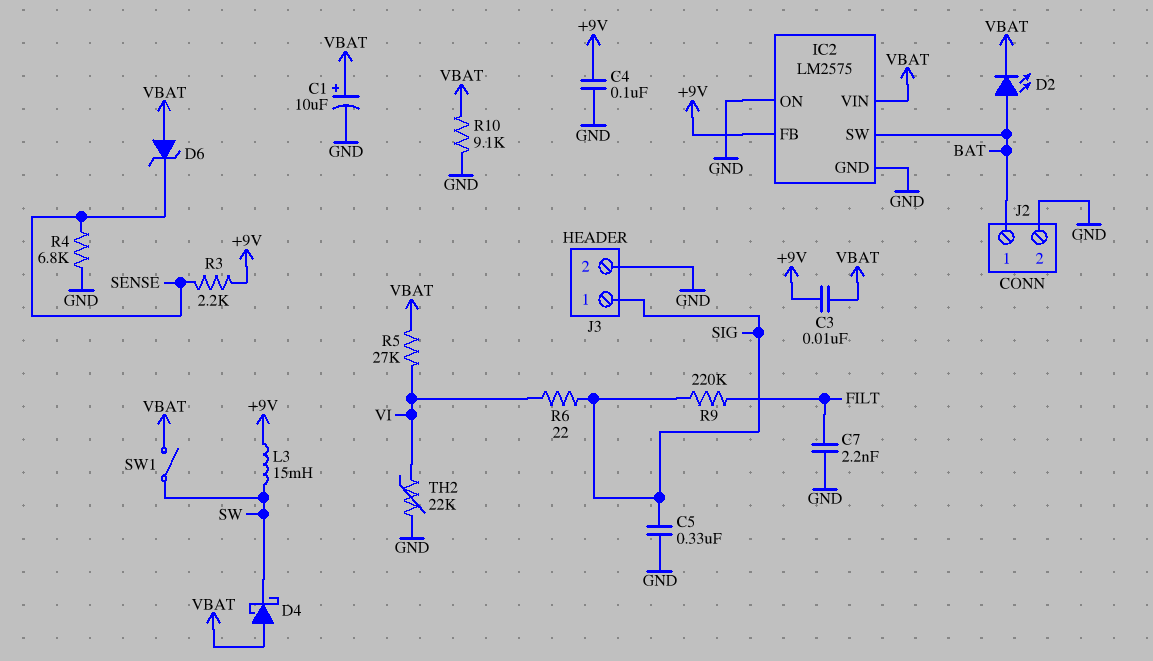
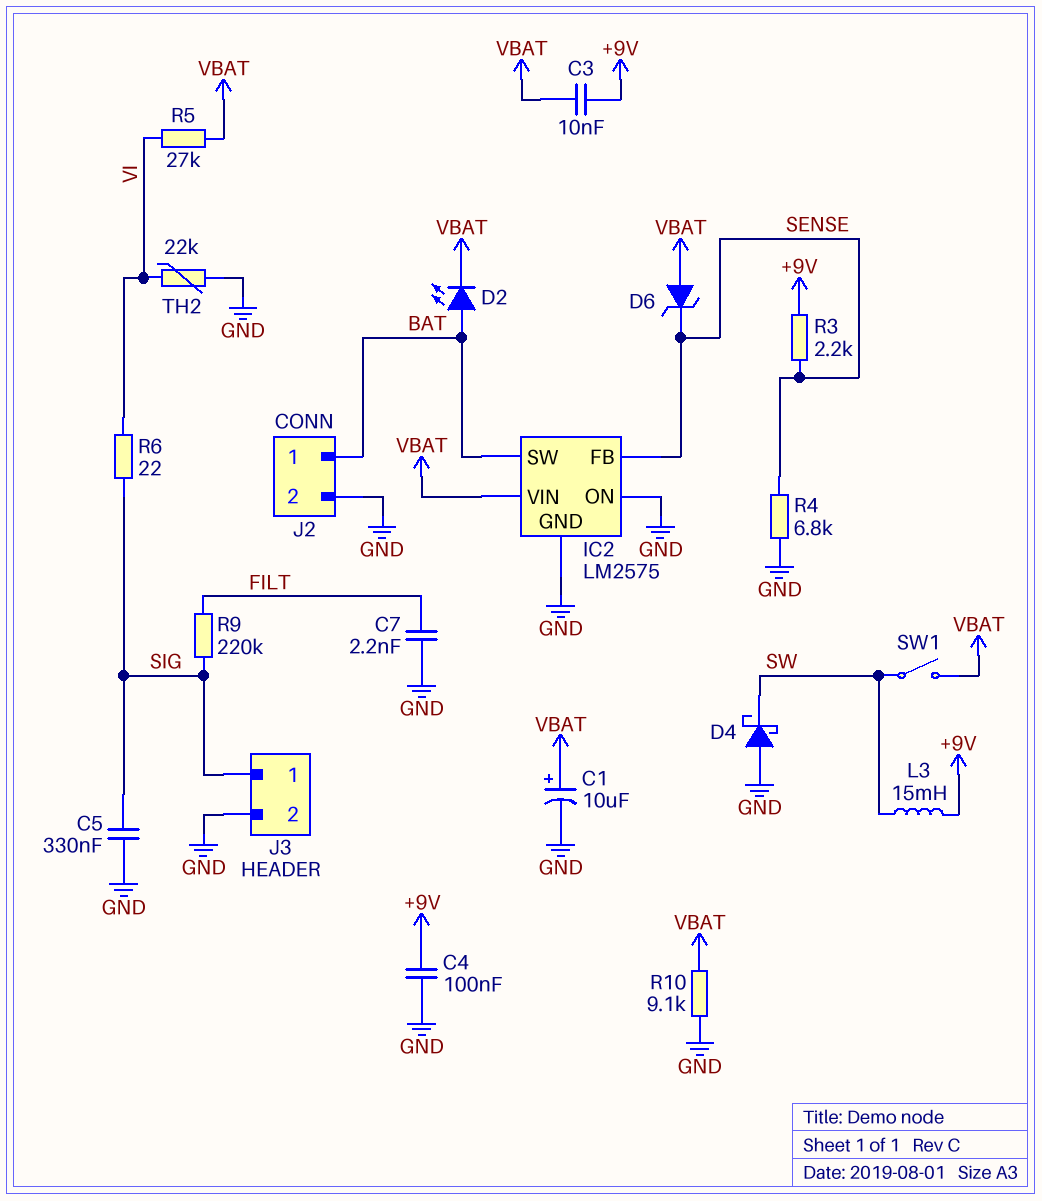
D4: schottky (A VBAT, K SW) -> schottky (A GND, K SW)
IC2 pin FB: +9V -> SENSE

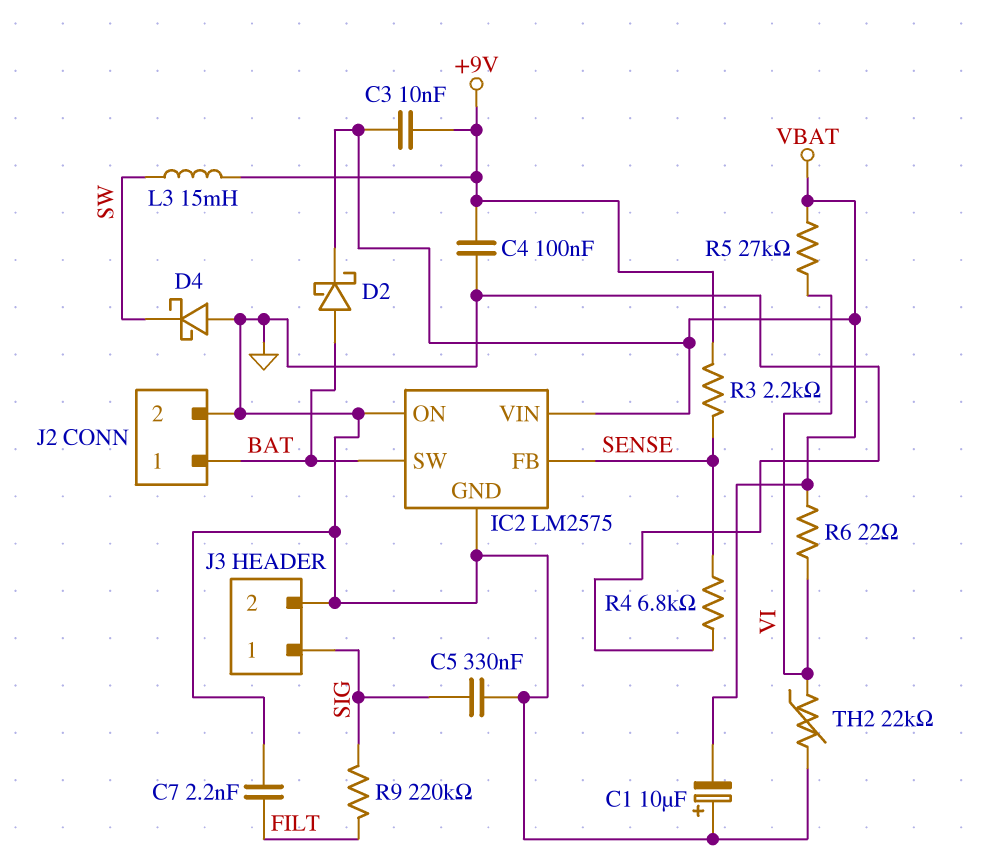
C1: 10uF (plus VBAT, minus GND) -> 10uF (plus GND, minus VBAT)
D2: LED (A BAT, K VBAT) -> schottky (A BAT, K VBAT)
D6: zener (A VBAT, K SENSE) -> none
R6: 22 (SIG, VI) -> 22 (VBAT, VI)
R10: 9.1k (GND, VBAT) -> none
SW1: switch (SW, VBAT) -> none

